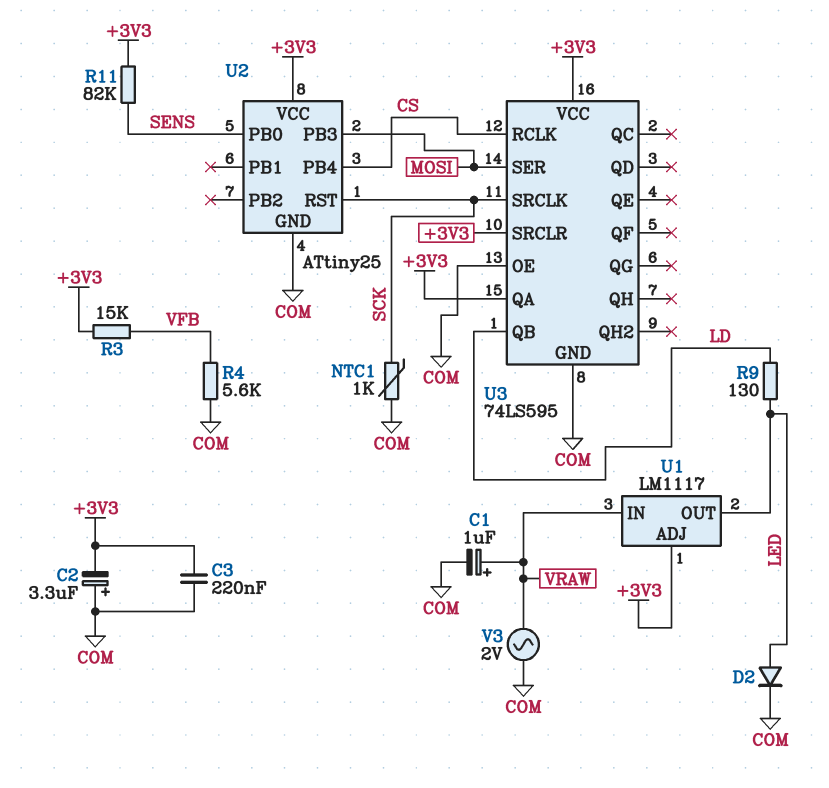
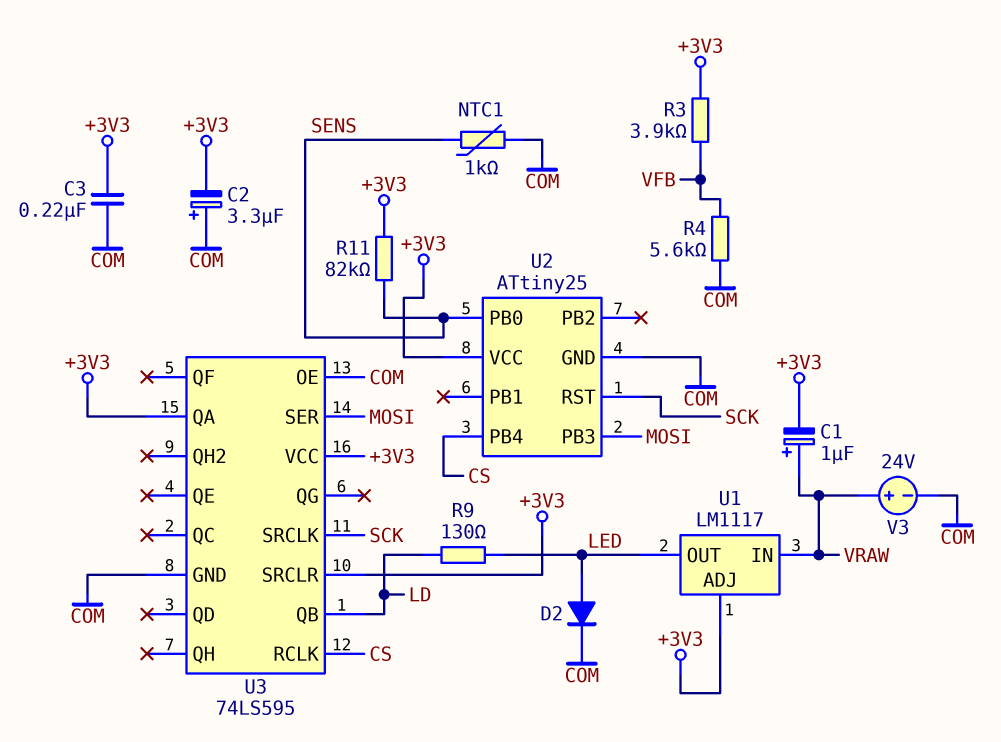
C1: 1uF (plus VRAW, minus COM) -> 1uF (plus VRAW, minus +3V3)
NTC1: 1k (COM, SCK) -> 1k (COM, SENS)
R3: 15k (+3V3, VFB) -> 3.9k (+3V3, VFB)
V3: AC 2V (COM, VRAW) -> 24V (plus VRAW, minus COM)

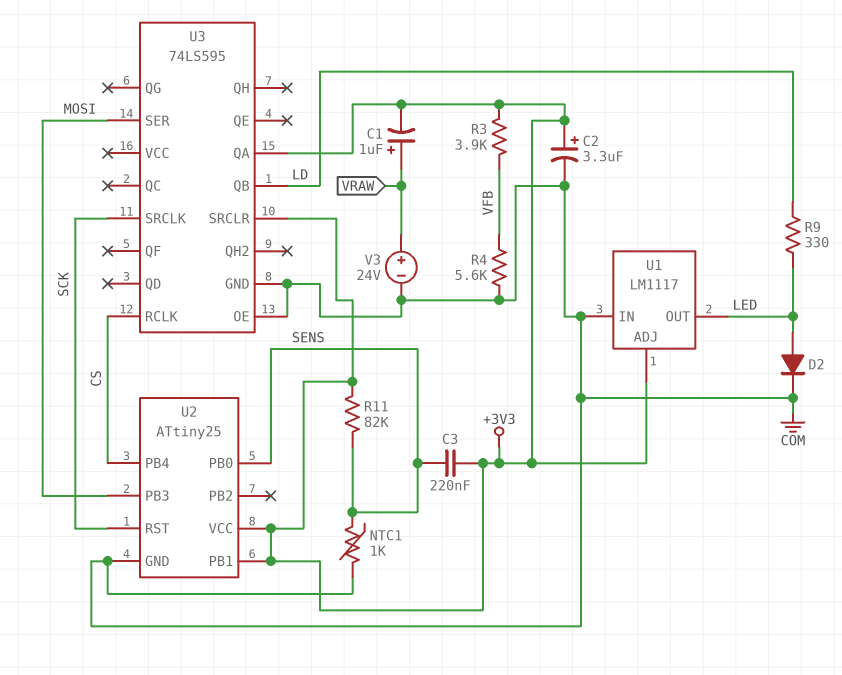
C2: 3.3uF (plus COM, minus +3V3) -> 3.3uF (plus +3V3, minus COM)
C3: 220nF (+3V3, COM) -> 220nF (+3V3, SENS)
R9: 130 (LD, LED) -> 330 (LD, LED)
U1 pin IN: VRAW -> COM
U2 pin PB1: none -> +3V3
U3 pin VCC: +3V3 -> none

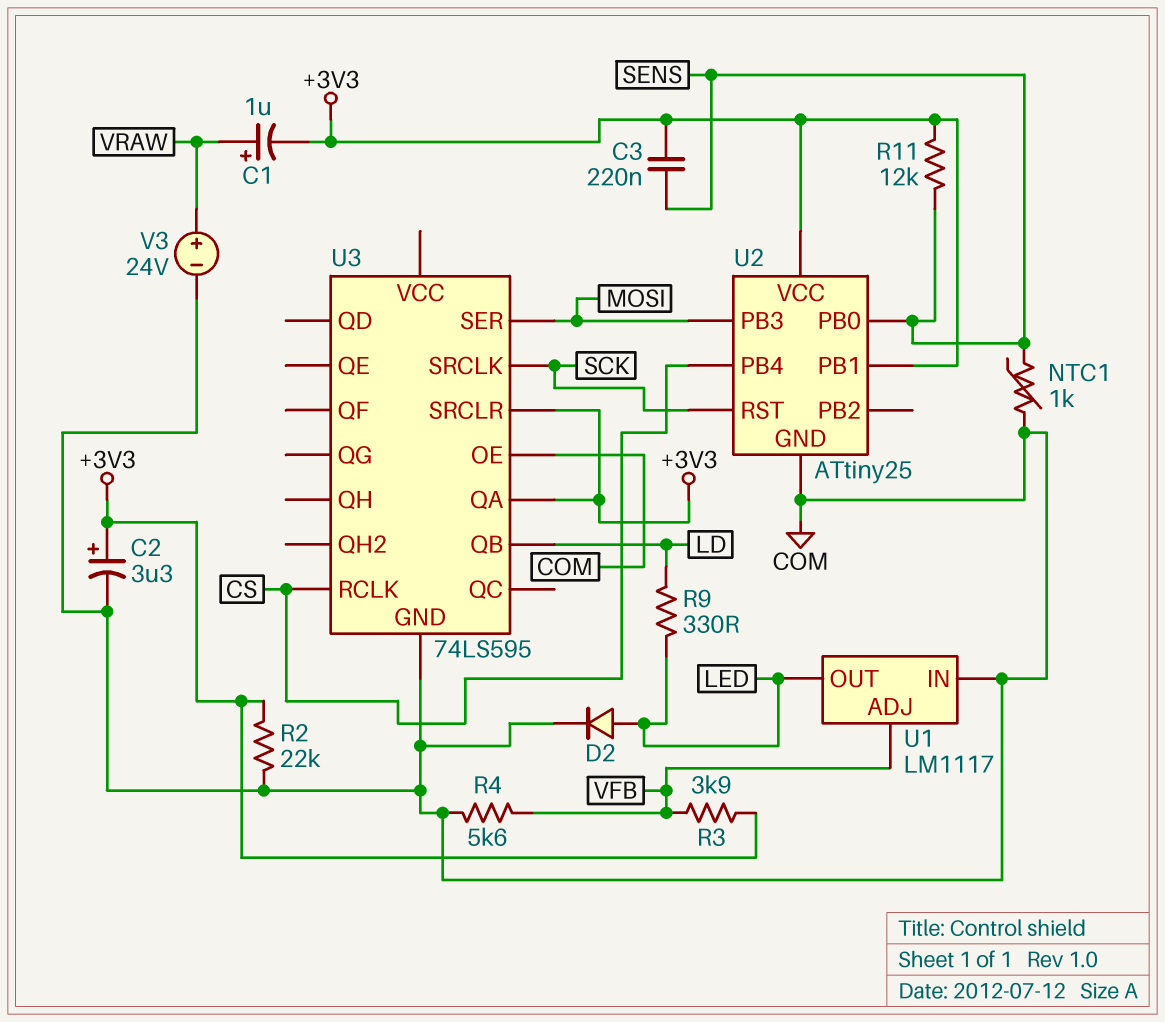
R2: none -> 22k (+3V3, COM)
R11: 82k (+3V3, SENS) -> 12k (+3V3, SENS)
U1 pin ADJ: +3V3 -> VFB

